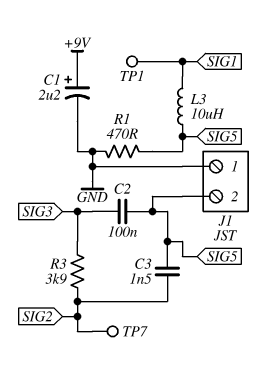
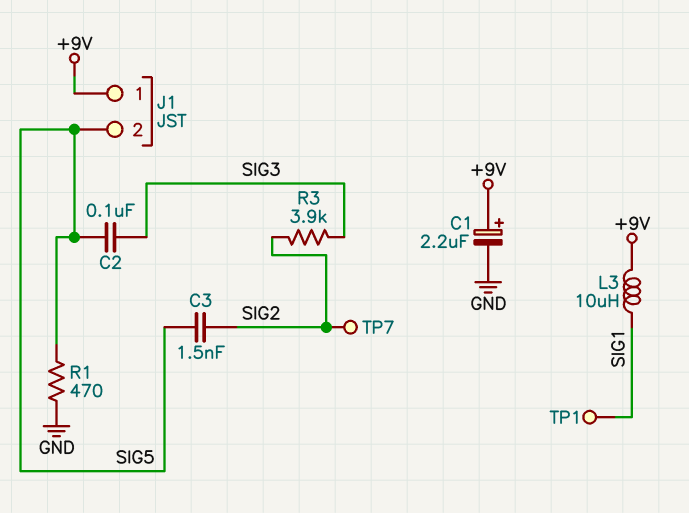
J1 pin 1: GND -> +9V
L3: 10uH (SIG1, SIG5) -> 10uH (+9V, SIG1)

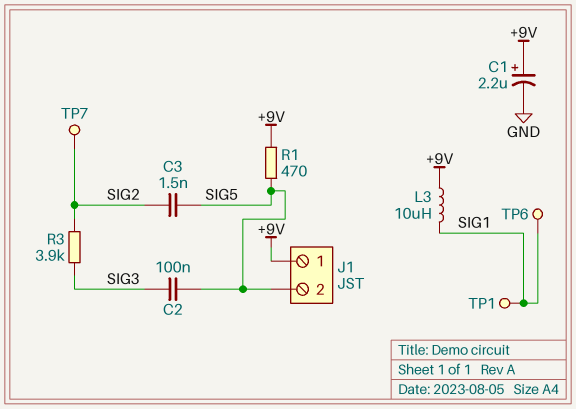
R1: 470 (GND, SIG5) -> 470 (+9V, SIG5)
TP6: none -> test point (SIG1)

